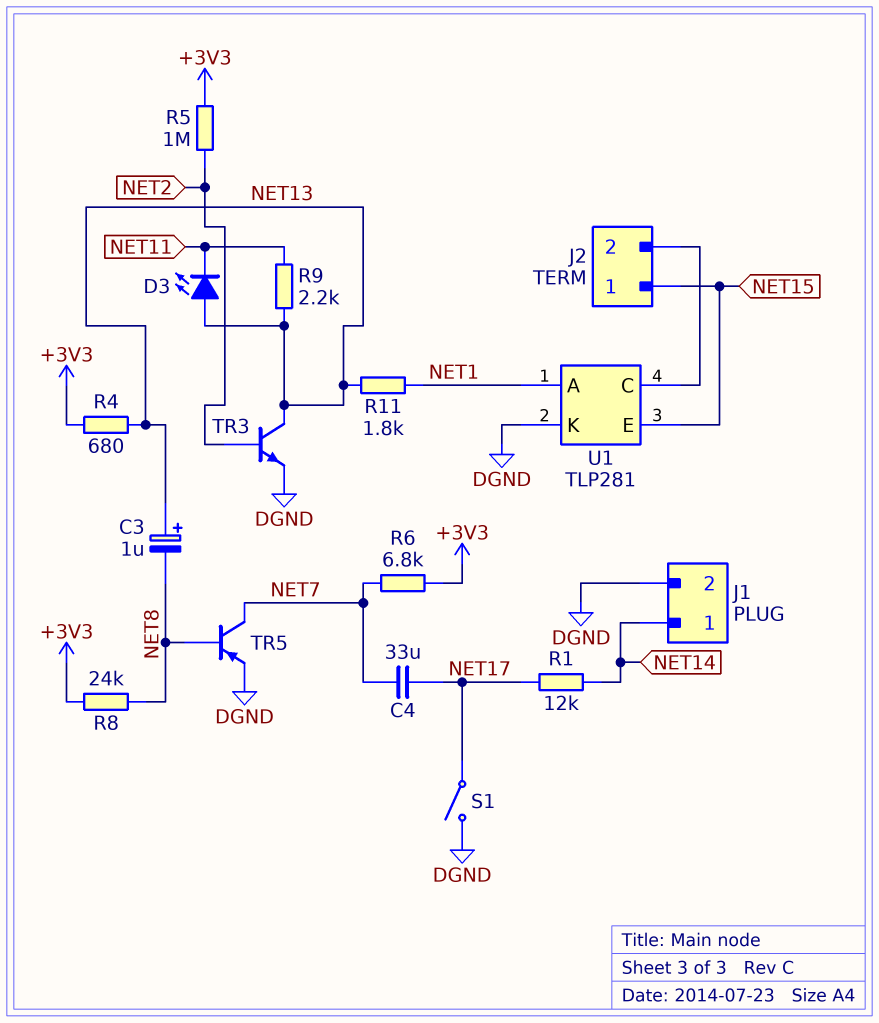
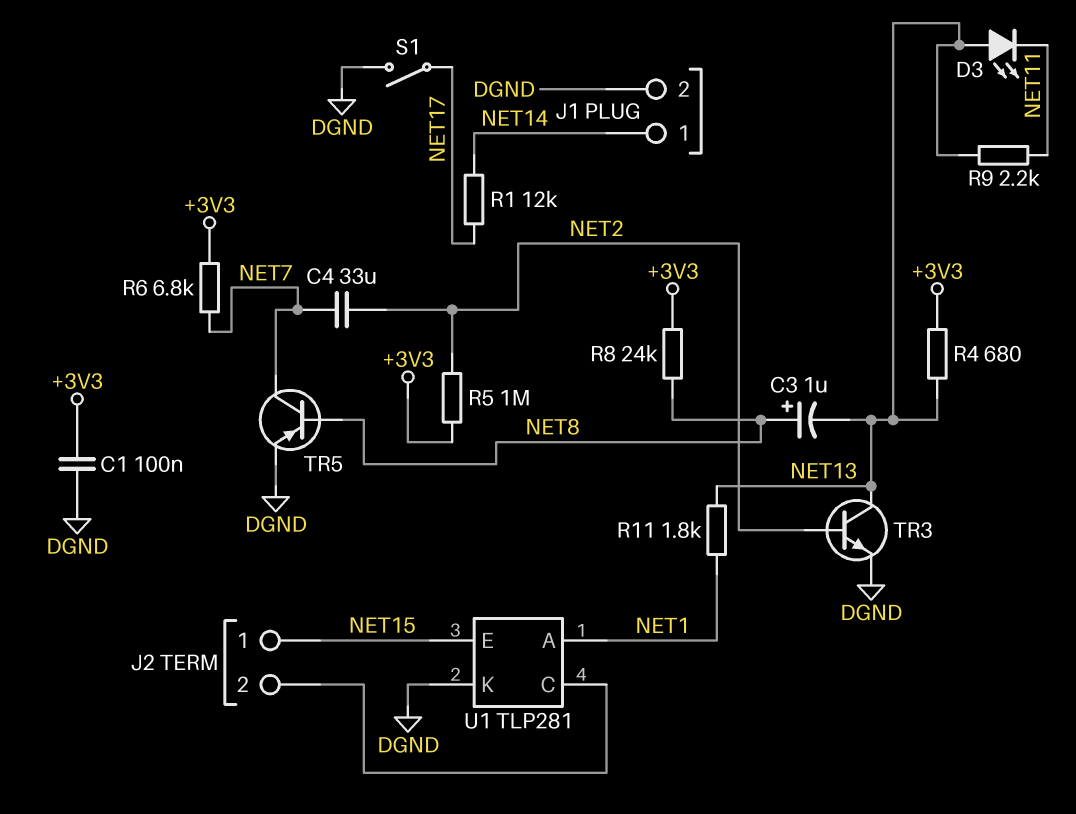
C1: none -> 100nF (+3V3, DGND)
C3: 1uF (plus NET13, minus NET8) -> 1uF (plus NET8, minus NET13)
C4: 33uF (NET7, NET17) -> 33uF (NET2, NET7)

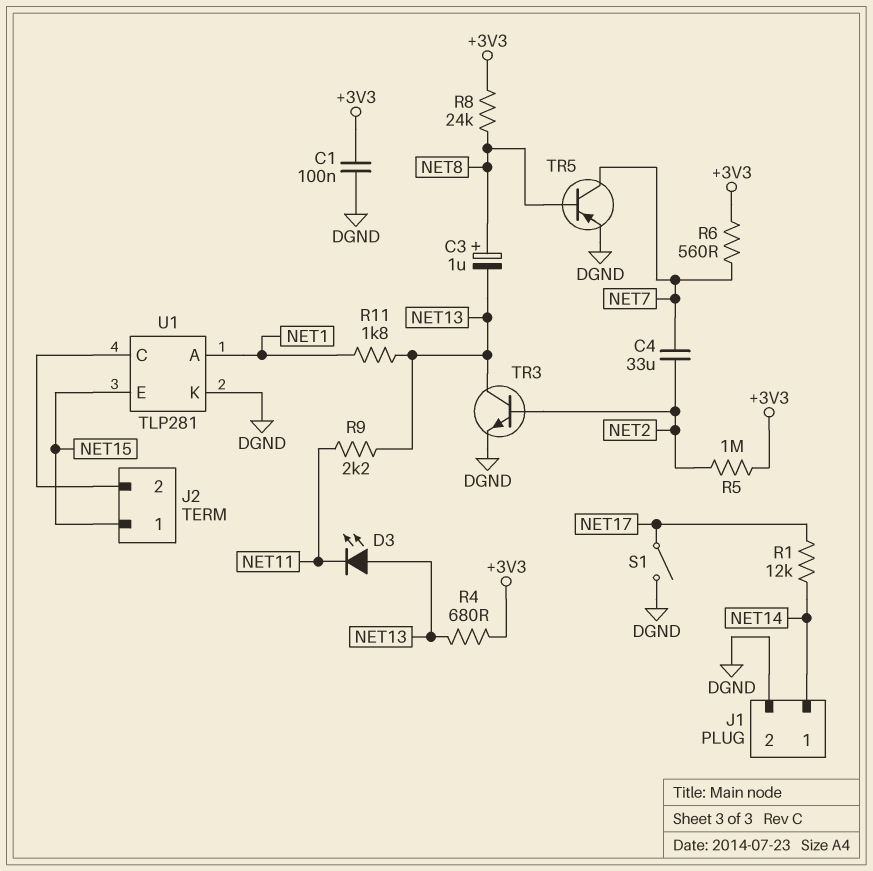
R6: 6.8k (+3V3, NET7) -> 560 (+3V3, NET7)

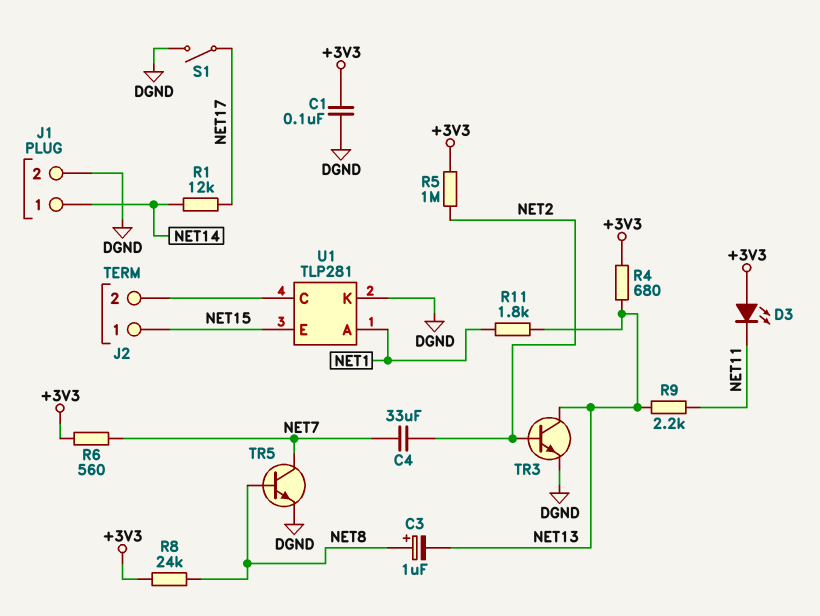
D3: LED (A NET13, K NET11) -> LED (A +3V3, K NET11)
TR5: PNP (B NET8, C NET7, E DGND) -> NPN (B NET8, C NET7, E DGND)

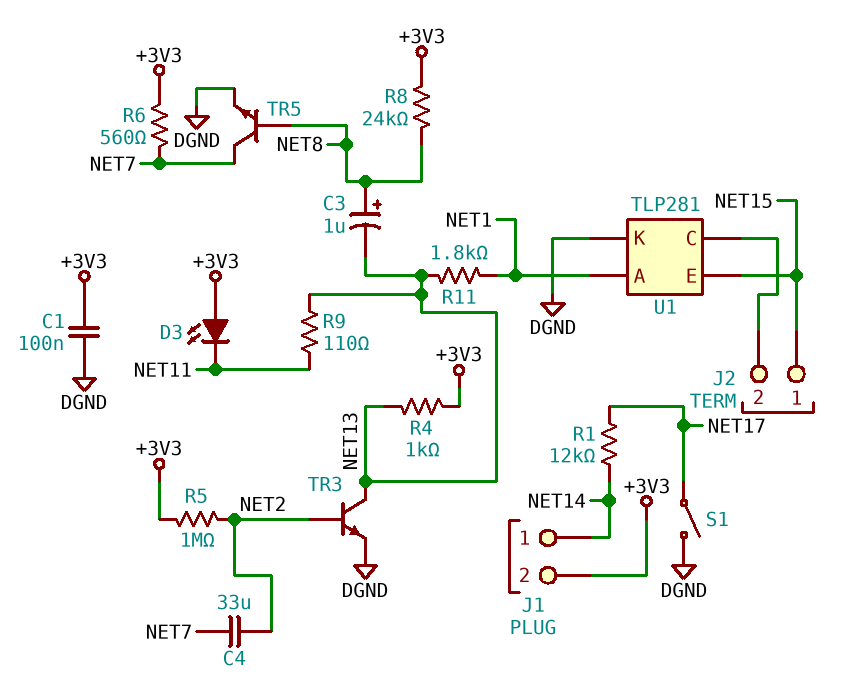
J1 pin 2: DGND -> +3V3
R4: 680 (+3V3, NET13) -> 1k (+3V3, NET13)
R9: 2.2k (NET11, NET13) -> 110 (NET11, NET13)

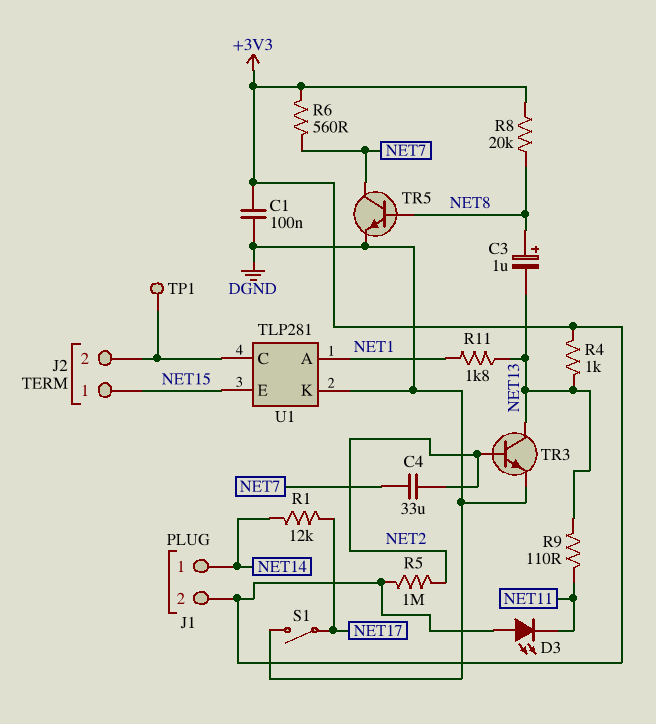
R8: 24k (+3V3, NET8) -> 20k (+3V3, NET8)
TP1: none -> test point (J2/2)

